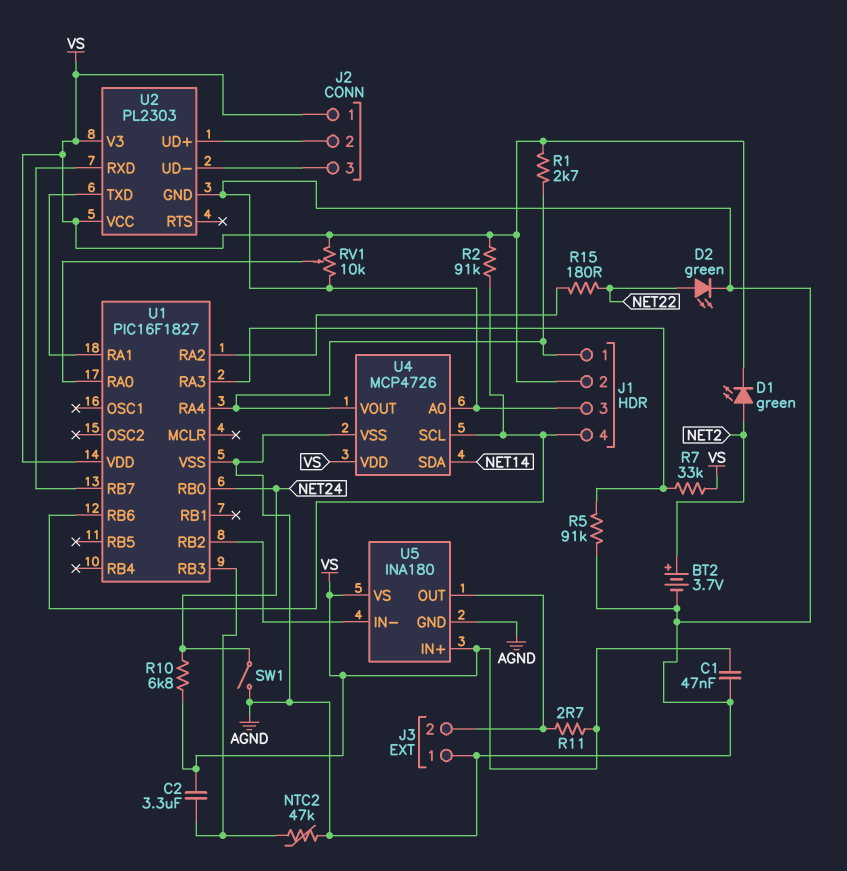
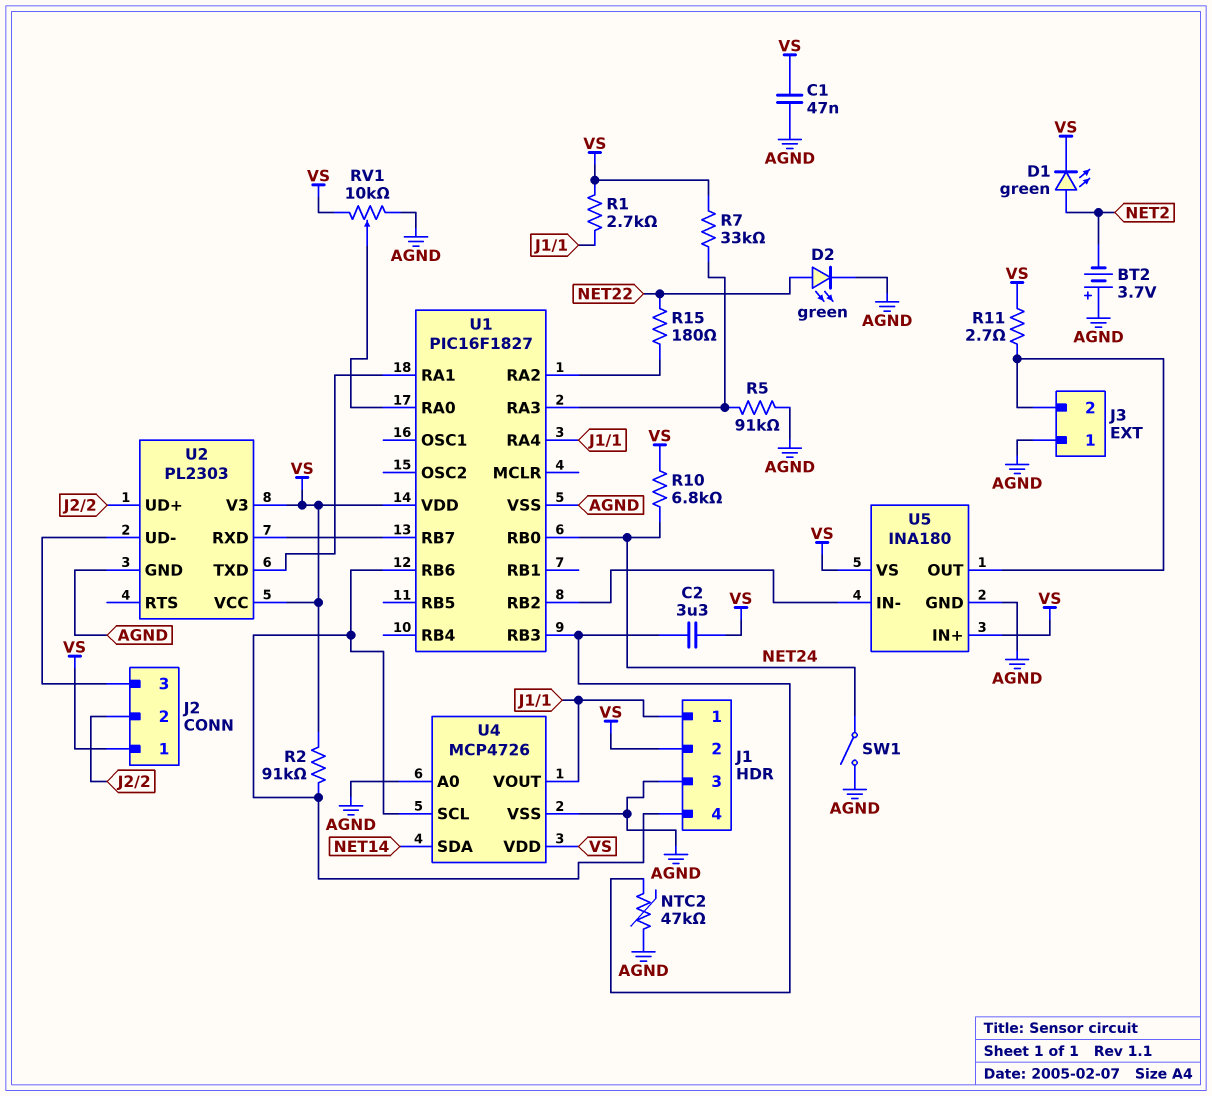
BT2: 3.7V (plus NET2, minus AGND) -> 3.7V (plus AGND, minus NET2)

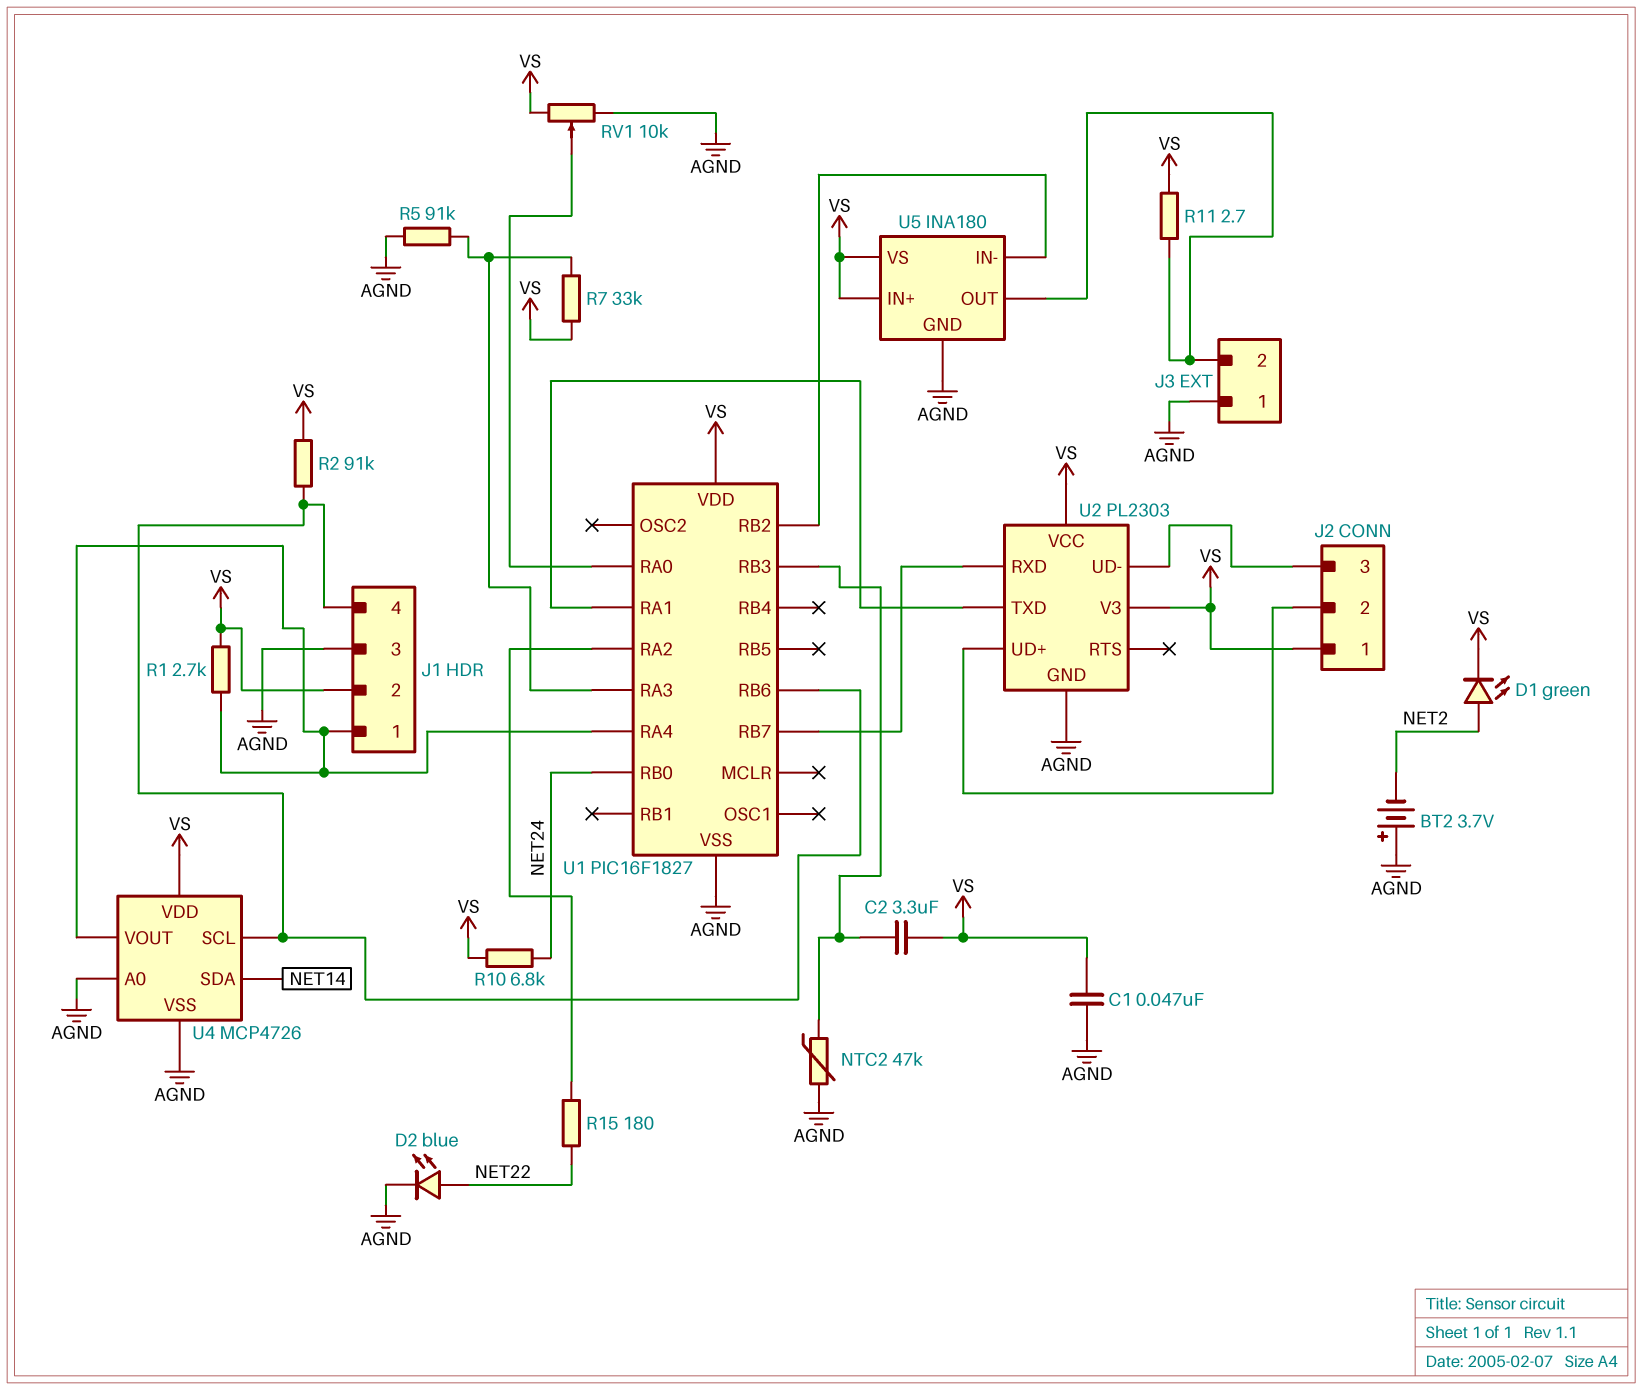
D2: LED green (A NET22, K AGND) -> LED blue (A NET22, K AGND)
SW1: switch (AGND, NET24) -> none

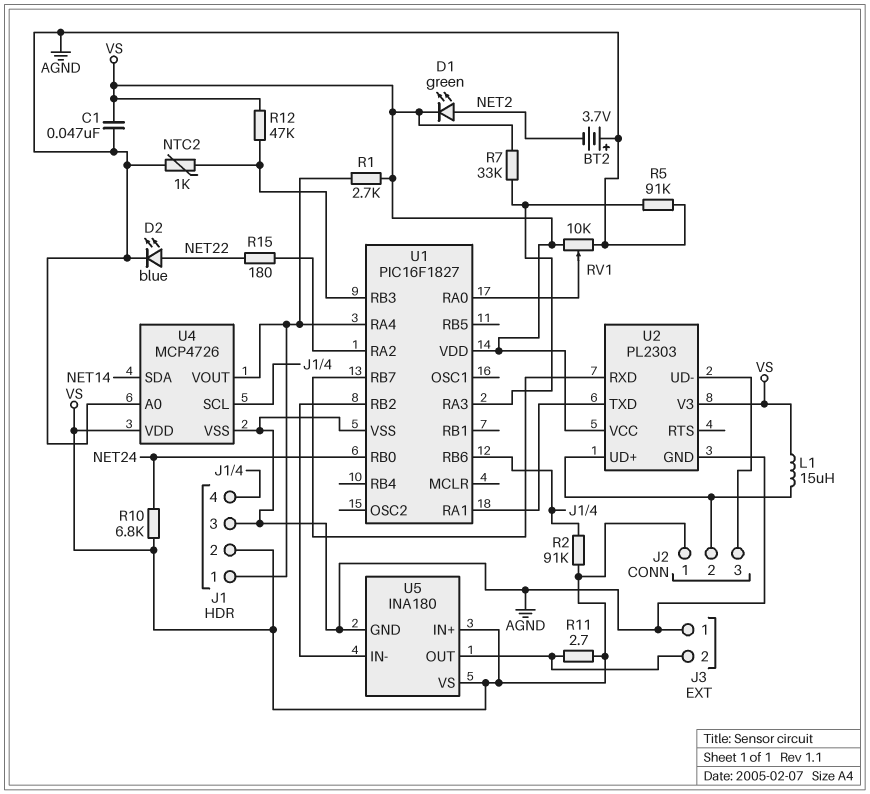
C2: 3.3uF (U1/RB3, VS) -> none
L1: none -> 15uH (J2/2, VS)
NTC2: 47k (AGND, U1/RB3) -> 1k (AGND, U1/RB3)
R12: none -> 47k (U1/RB3, VS)

